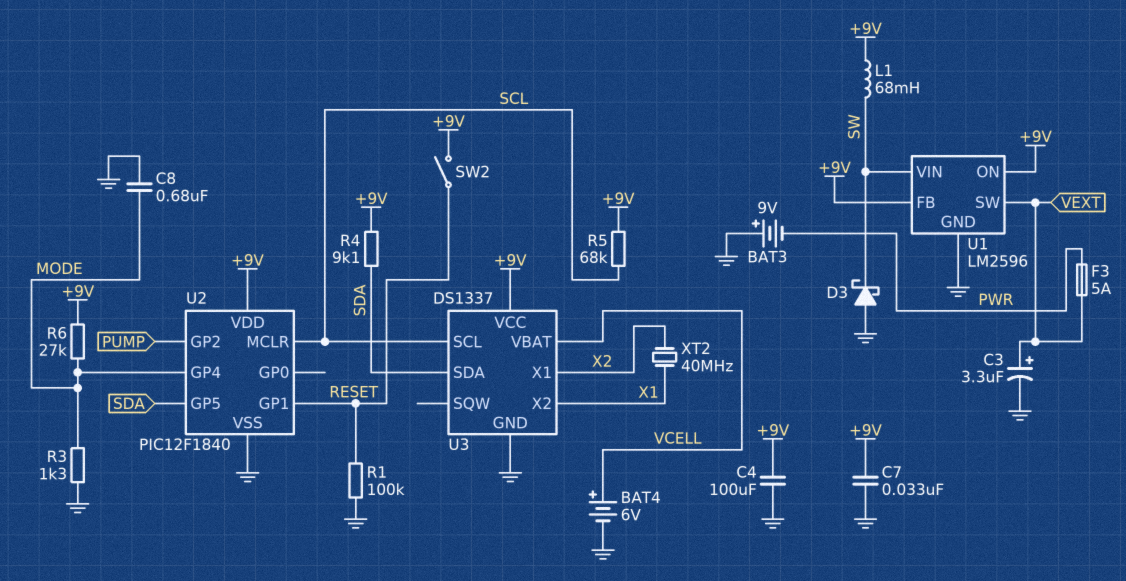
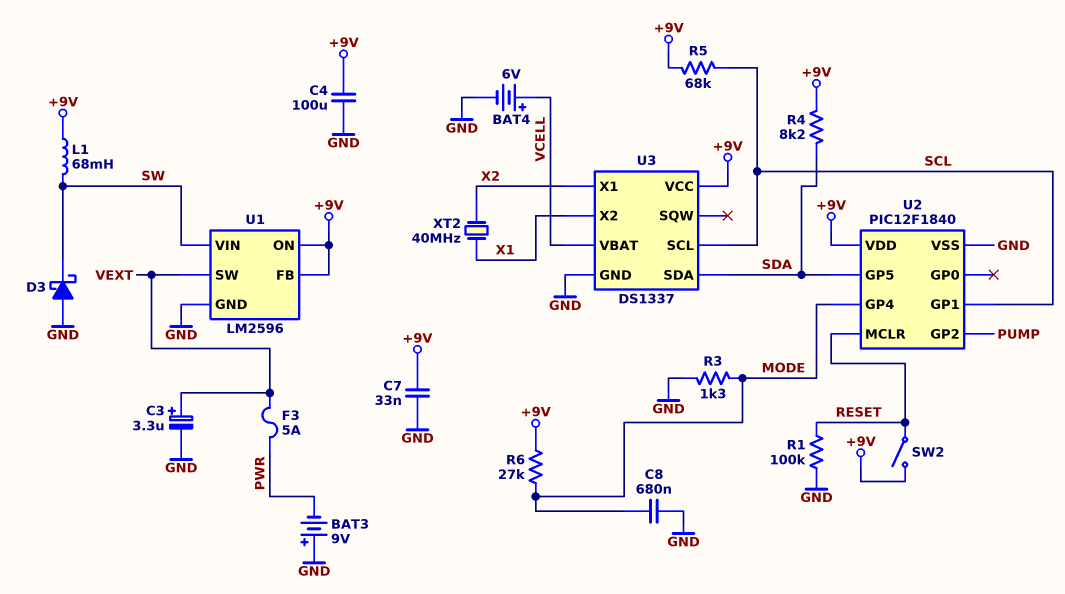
R4: 9.1k (+9V, SDA) -> 8.2k (+9V, SDA)
U2 pin GP1: RESET -> SCL
U2 pin MCLR: SCL -> RESET

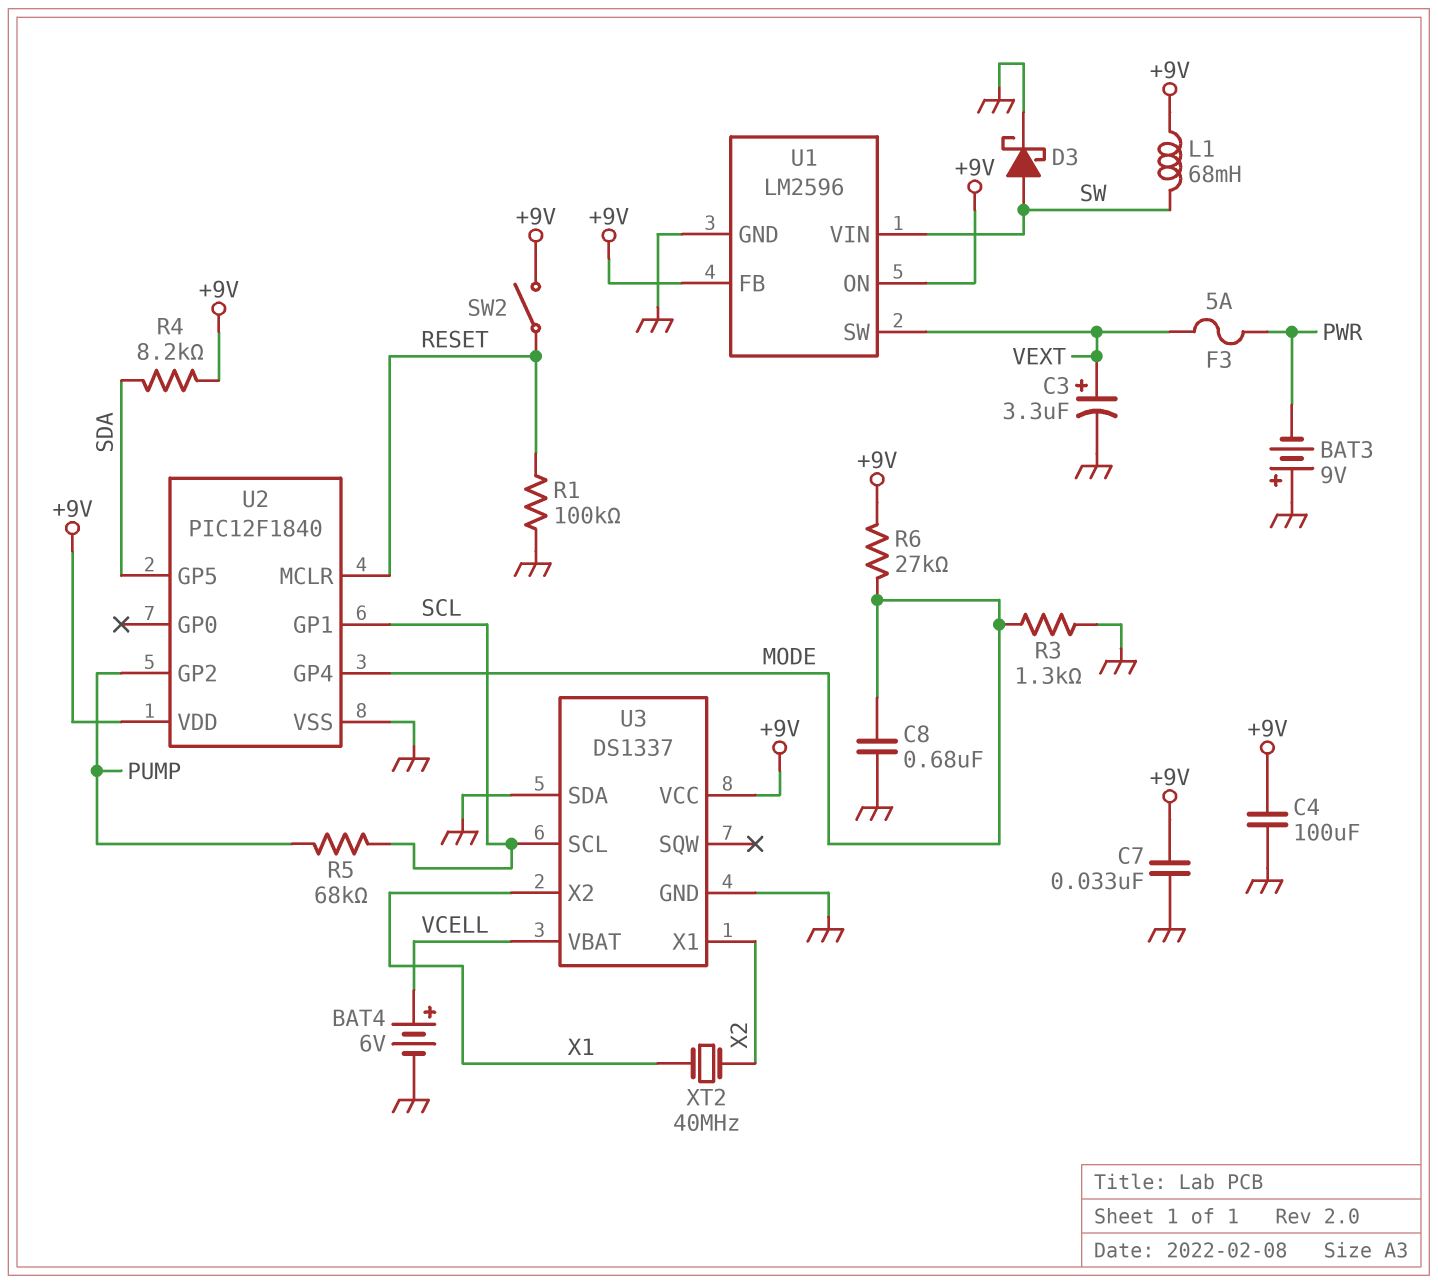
D3: schottky (A GND, K SW) -> schottky (A SW, K GND)
R5: 68k (+9V, SCL) -> 68k (PUMP, SCL)
U3 pin SDA: SDA -> GND

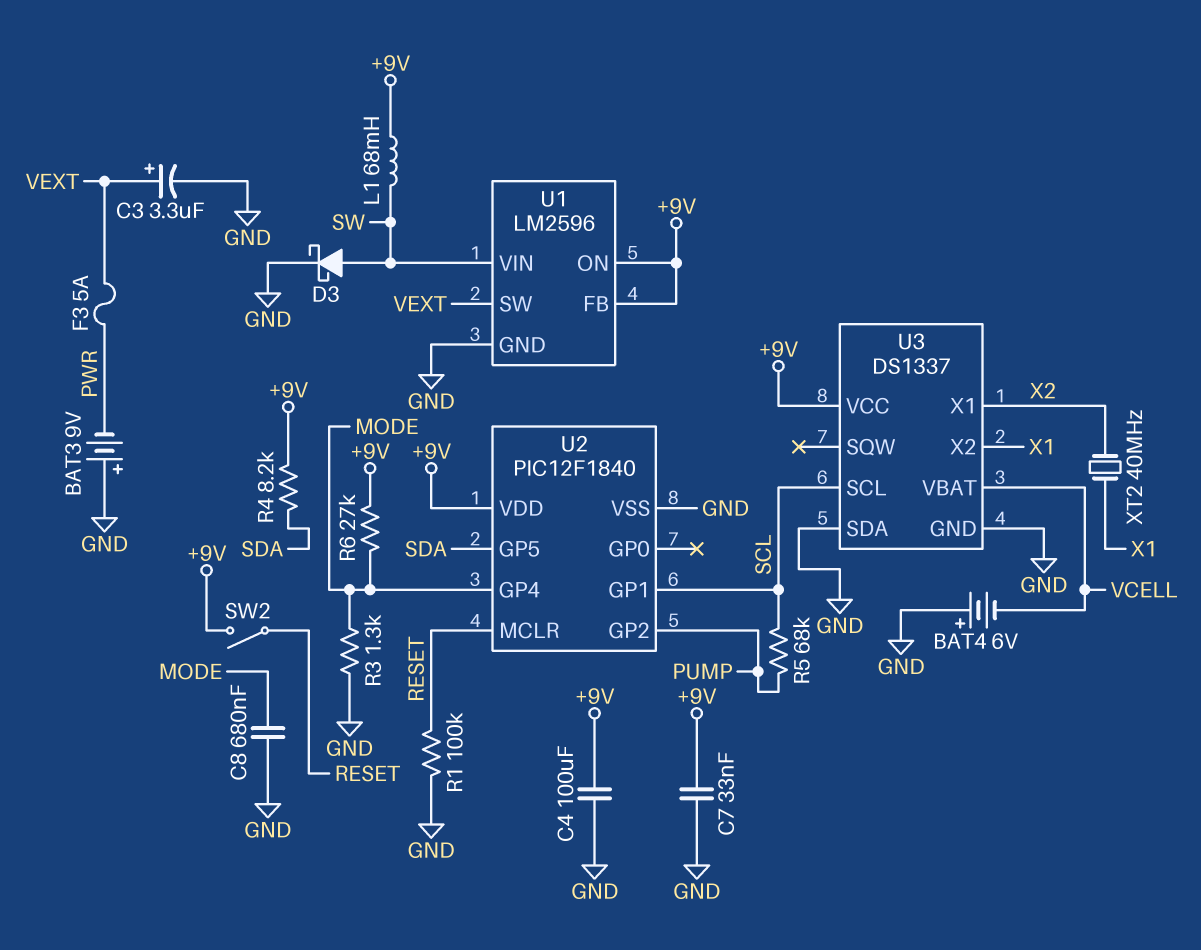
BAT4: 6V (plus VCELL, minus GND) -> 6V (plus GND, minus VCELL)

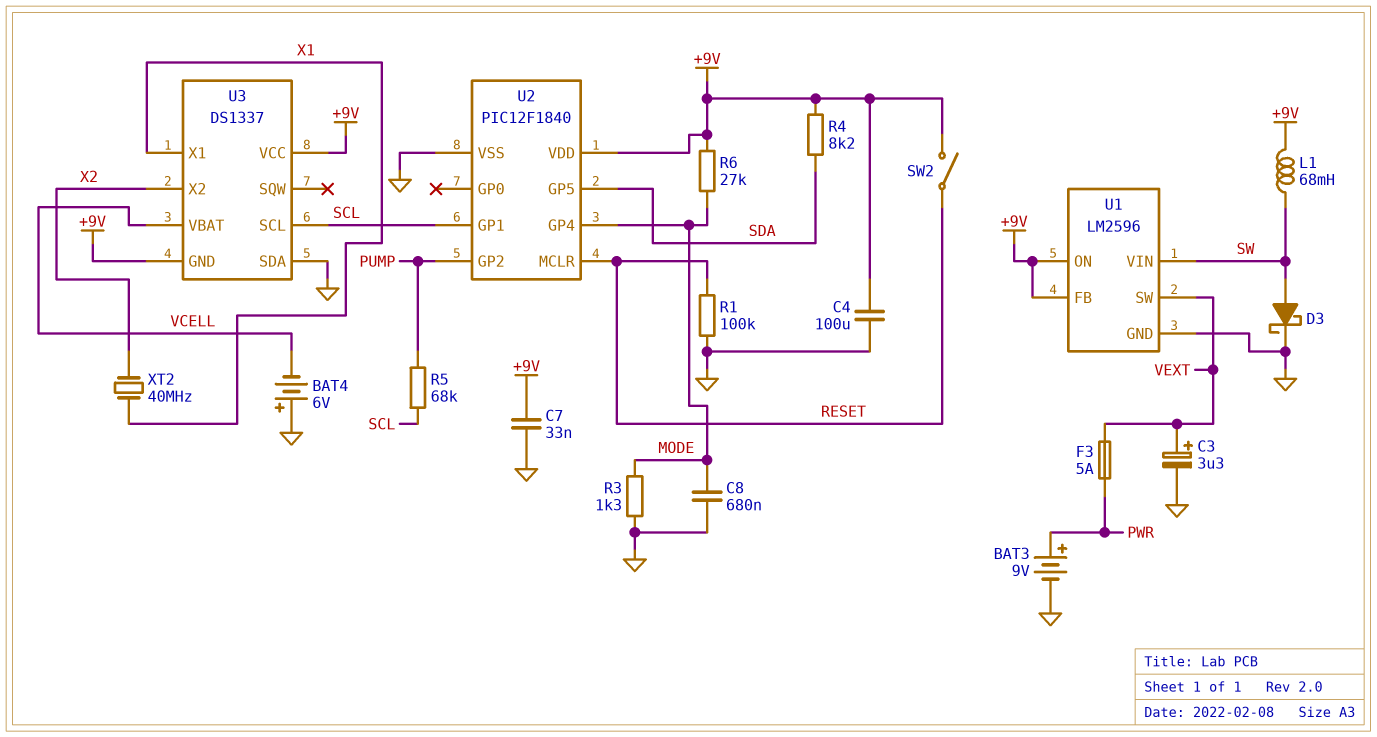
BAT3: 9V (plus GND, minus PWR) -> 9V (plus PWR, minus GND)
U3 pin GND: GND -> +9V
U3 pin X1: X2 -> X1
U3 pin X2: X1 -> X2

